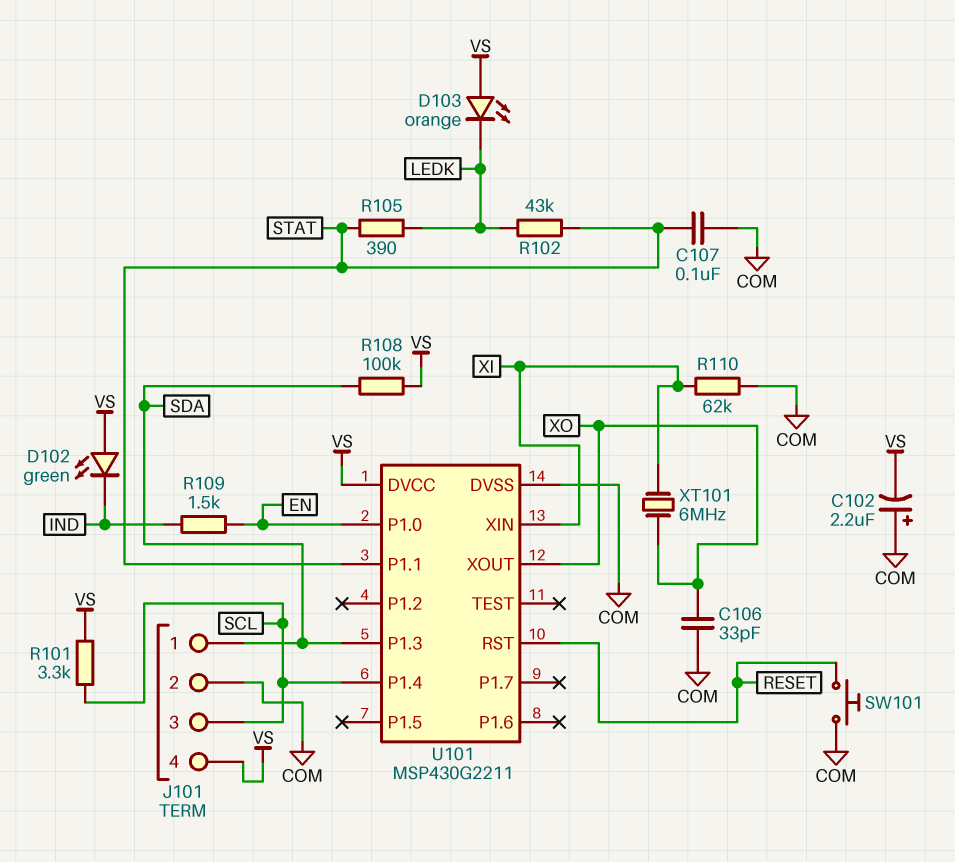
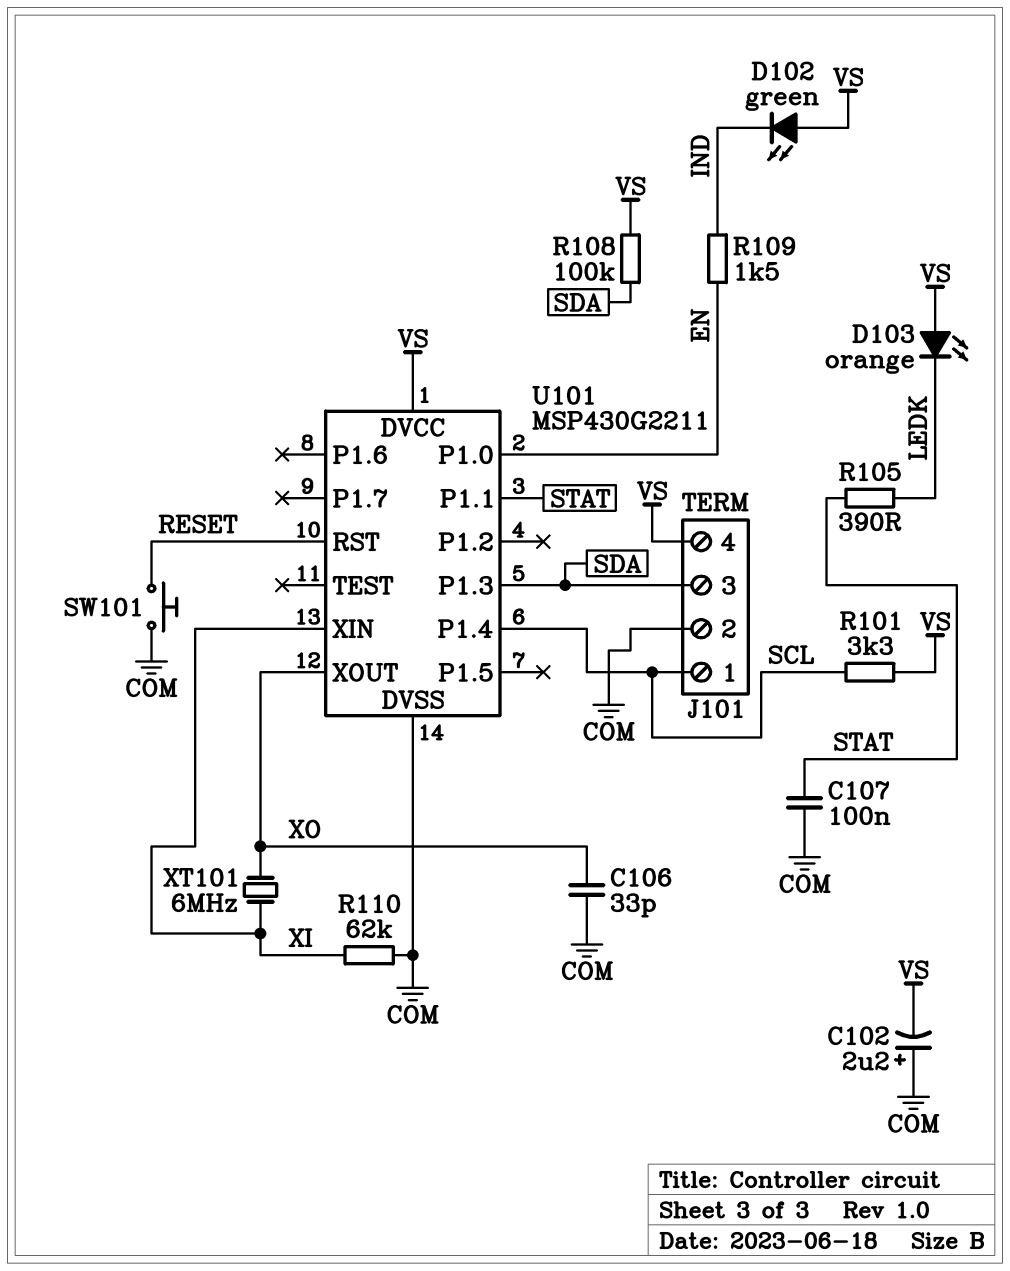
J101 pin 1: SDA -> SCL
J101 pin 3: SCL -> SDA
R102: 43k (LEDK, STAT) -> none

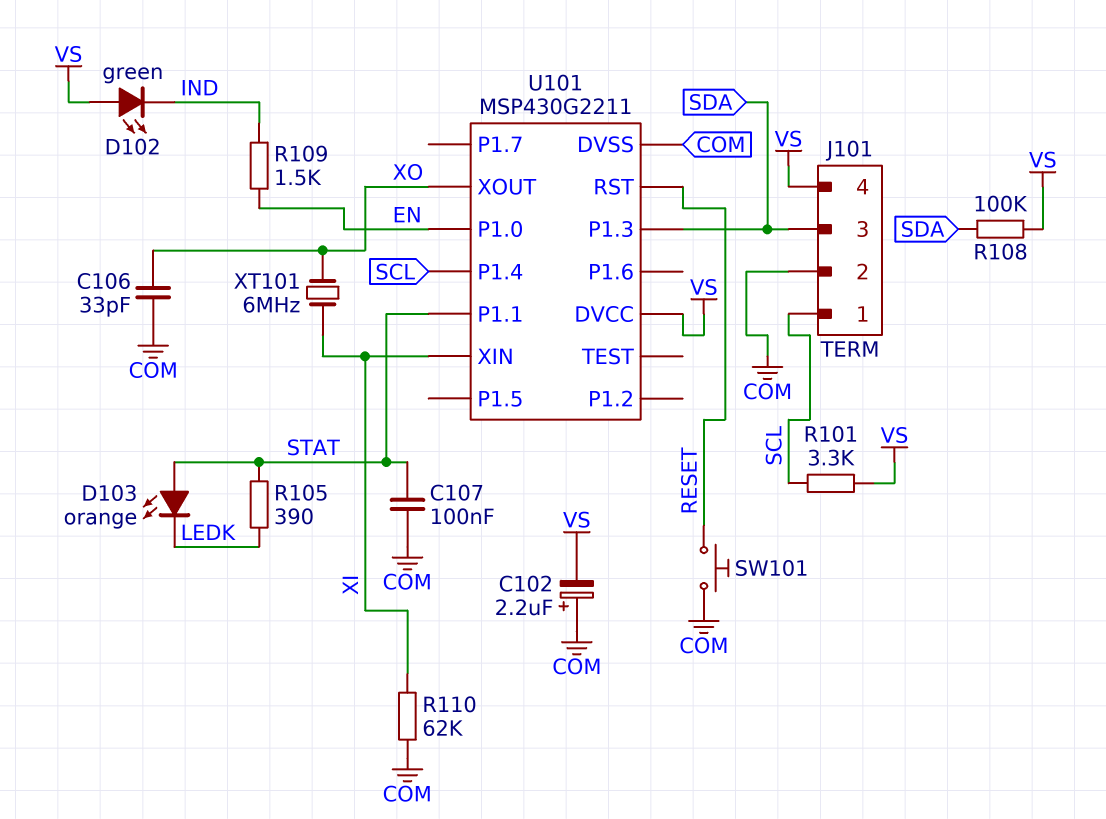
D103: LED orange (A VS, K LEDK) -> LED orange (A STAT, K LEDK)

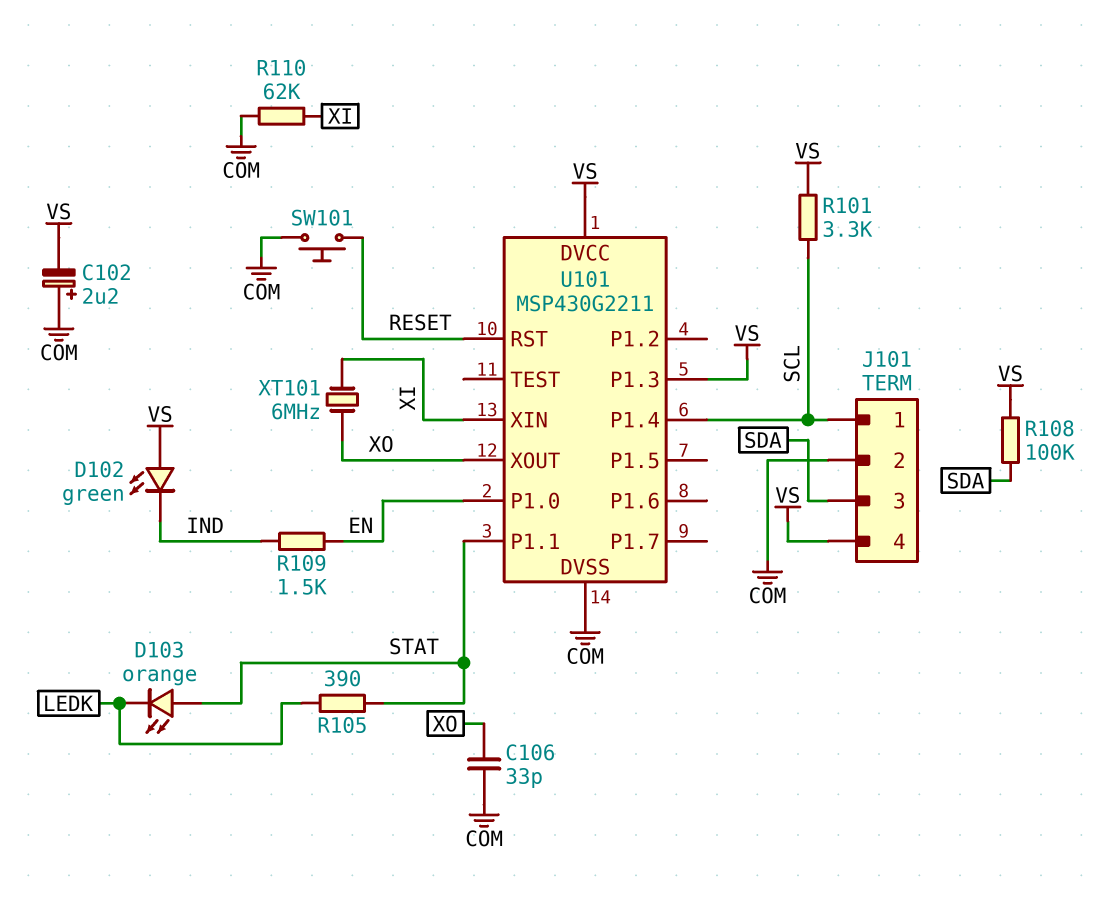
C107: 100nF (COM, STAT) -> none
U101 pin P1.3: SDA -> VS

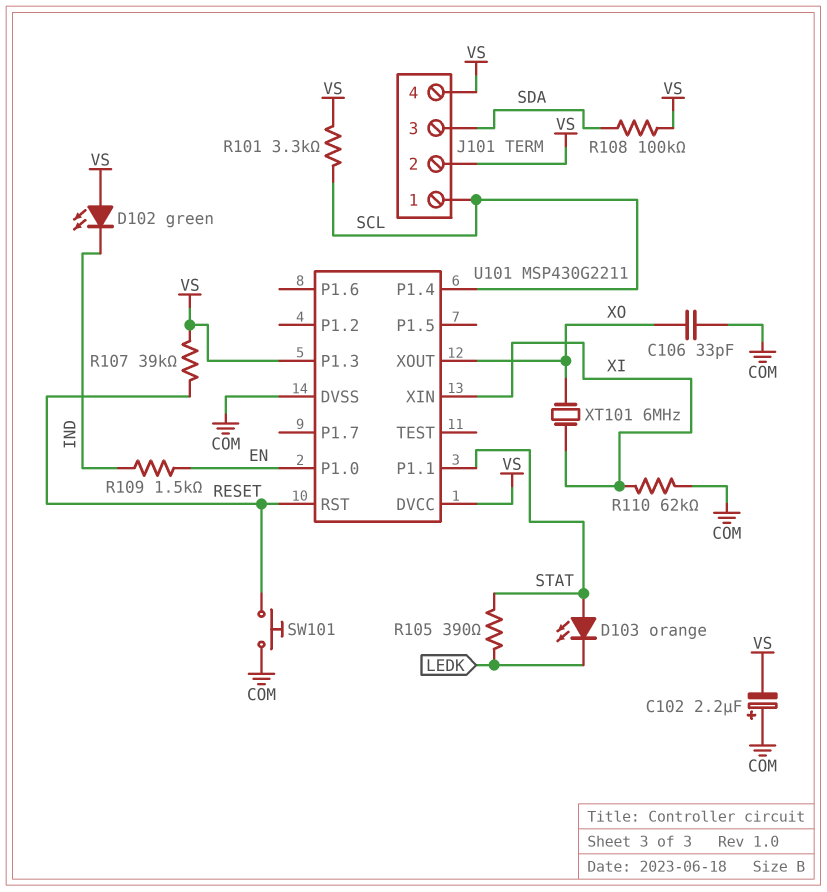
J101 pin 2: COM -> VS
R107: none -> 39k (RESET, VS)

